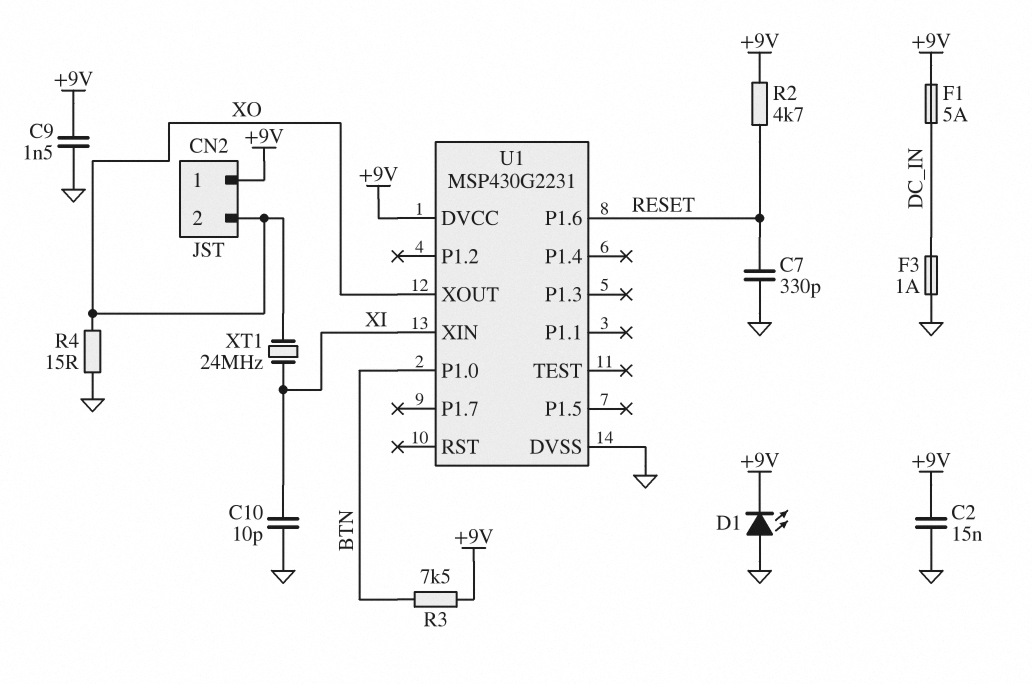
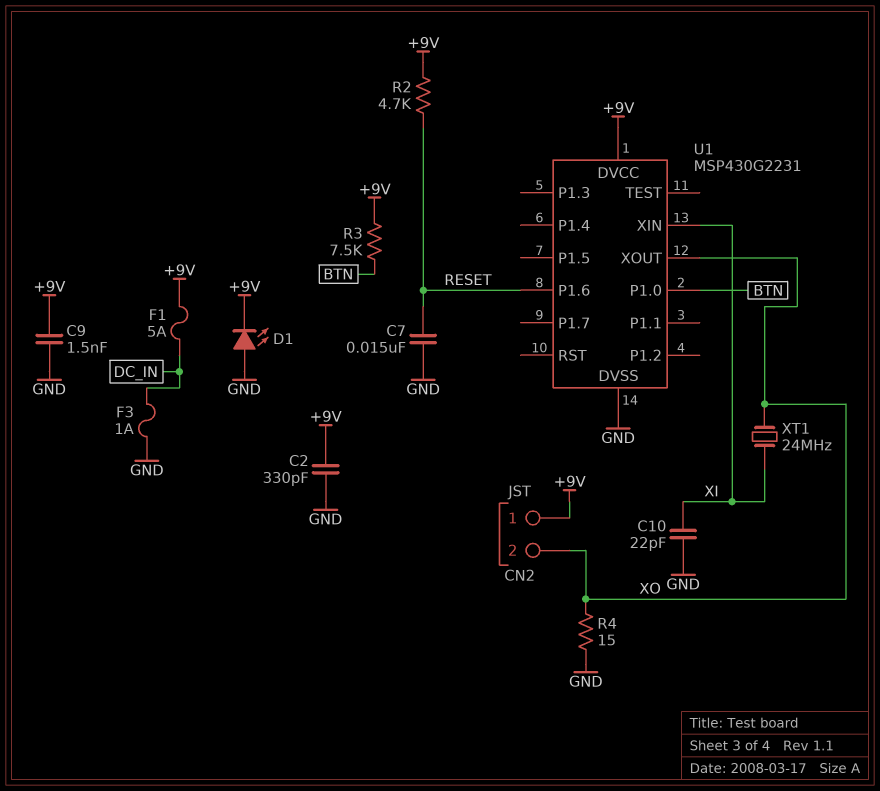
C2: 15nF (+9V, GND) -> 330pF (+9V, GND)
C7: 330pF (GND, RESET) -> 15nF (GND, RESET)
C10: 10pF (GND, XI) -> 22pF (GND, XI)

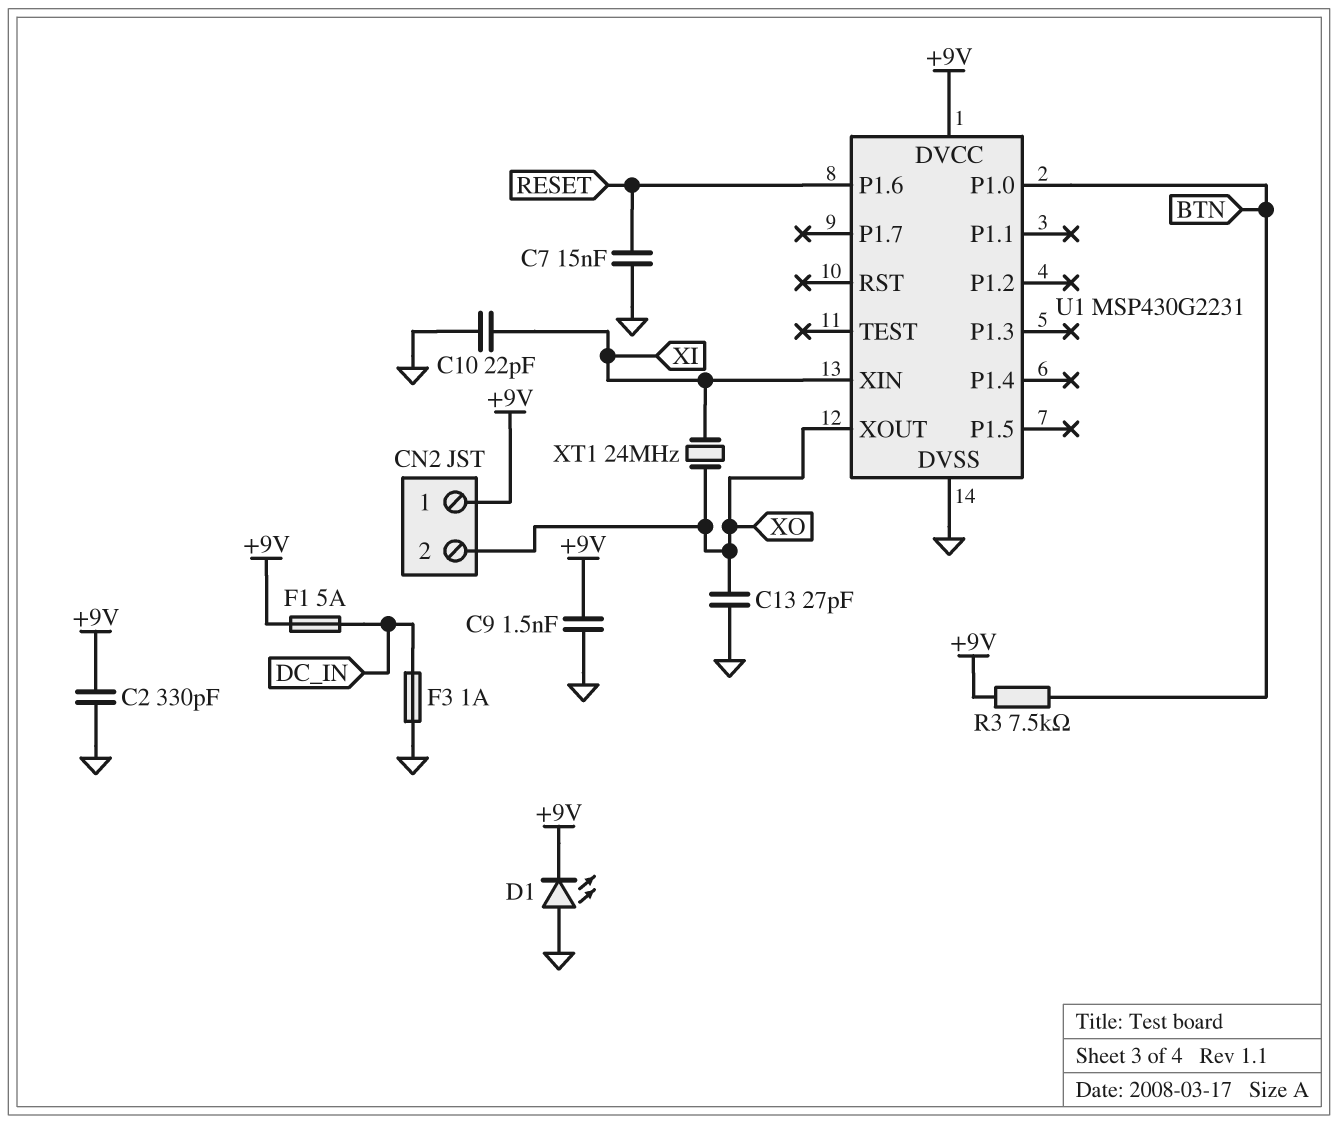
C13: none -> 27pF (GND, XO)
R2: 4.7k (+9V, RESET) -> none
R4: 15 (GND, XO) -> none

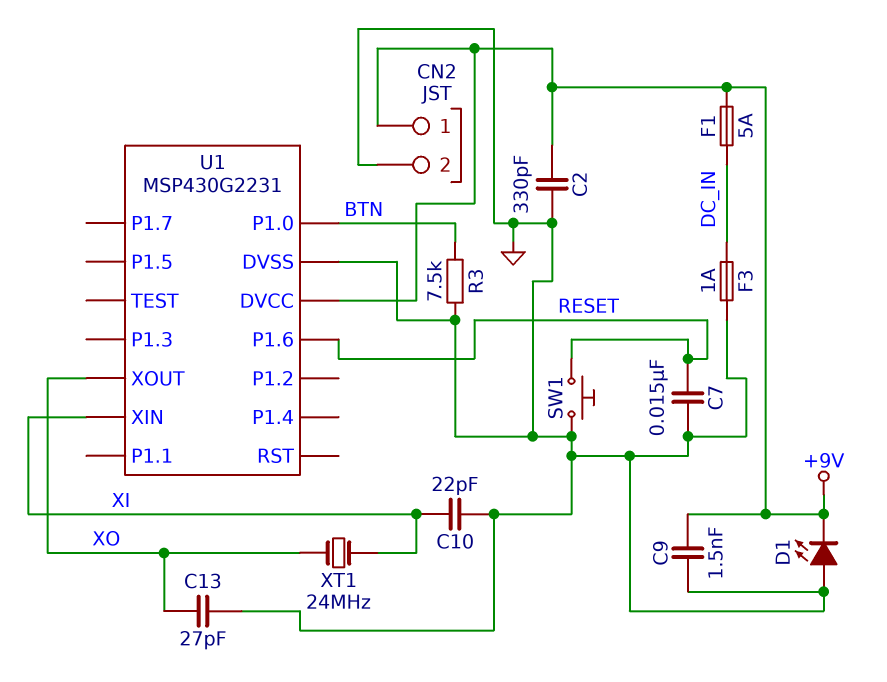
CN2 pin 2: XO -> GND
R3: 7.5k (+9V, BTN) -> 7.5k (BTN, GND)
SW1: none -> button (GND, RESET)

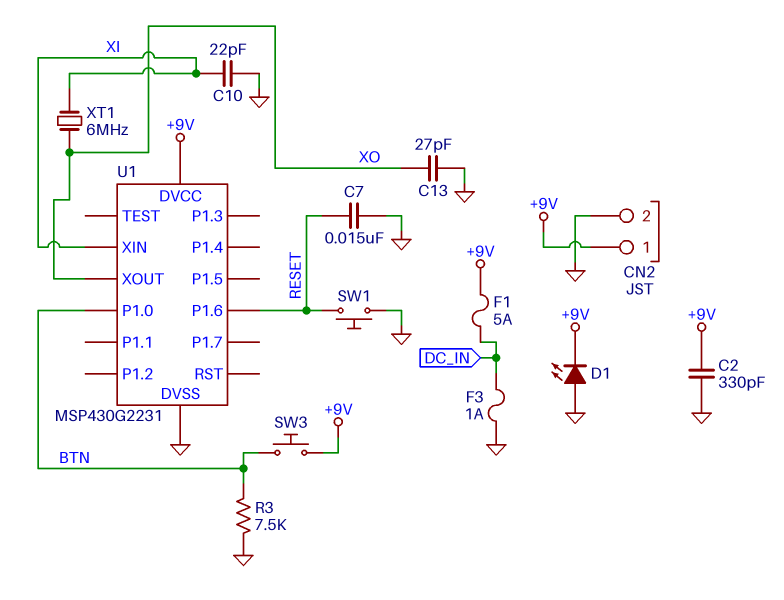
C9: 1.5nF (+9V, GND) -> none
SW3: none -> button (+9V, BTN)
XT1: 24MHz (XI, XO) -> 6MHz (XI, XO)

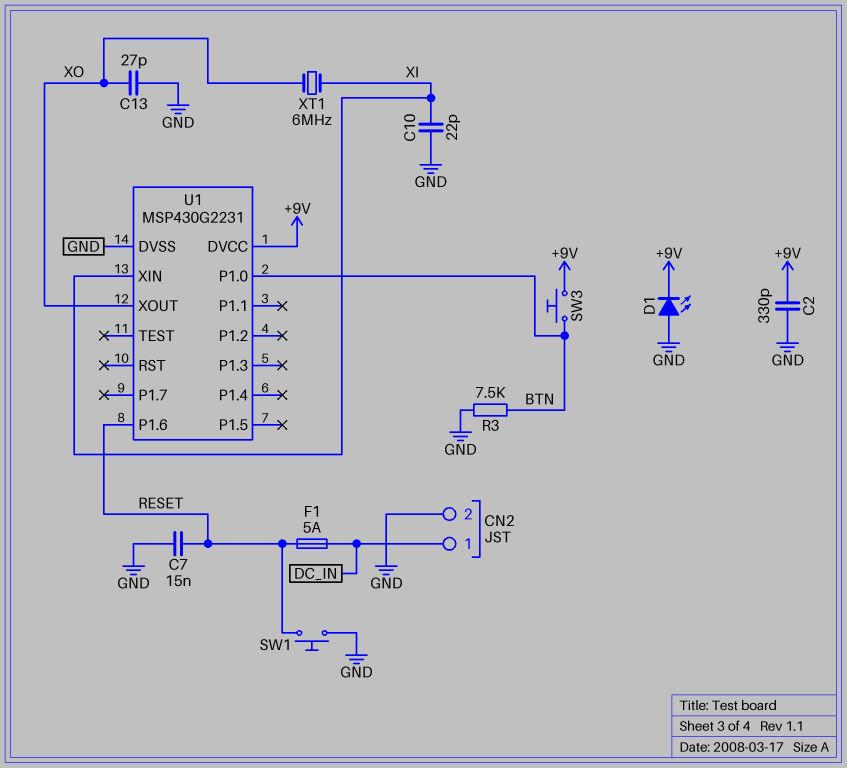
CN2 pin 1: +9V -> DC_IN
F1: 5A (+9V, DC_IN) -> 5A (DC_IN, RESET)
F3: 1A (DC_IN, GND) -> none

